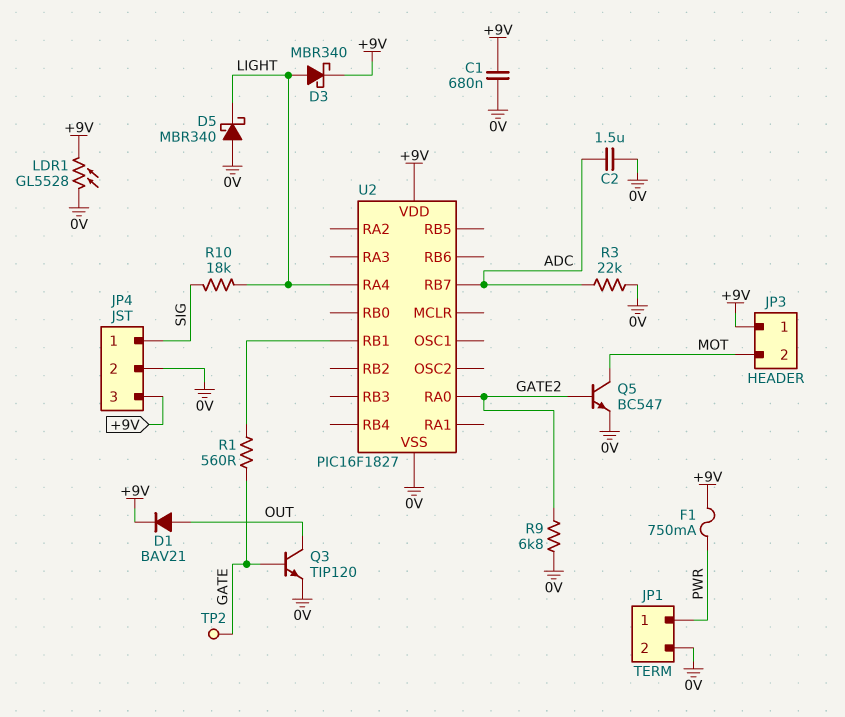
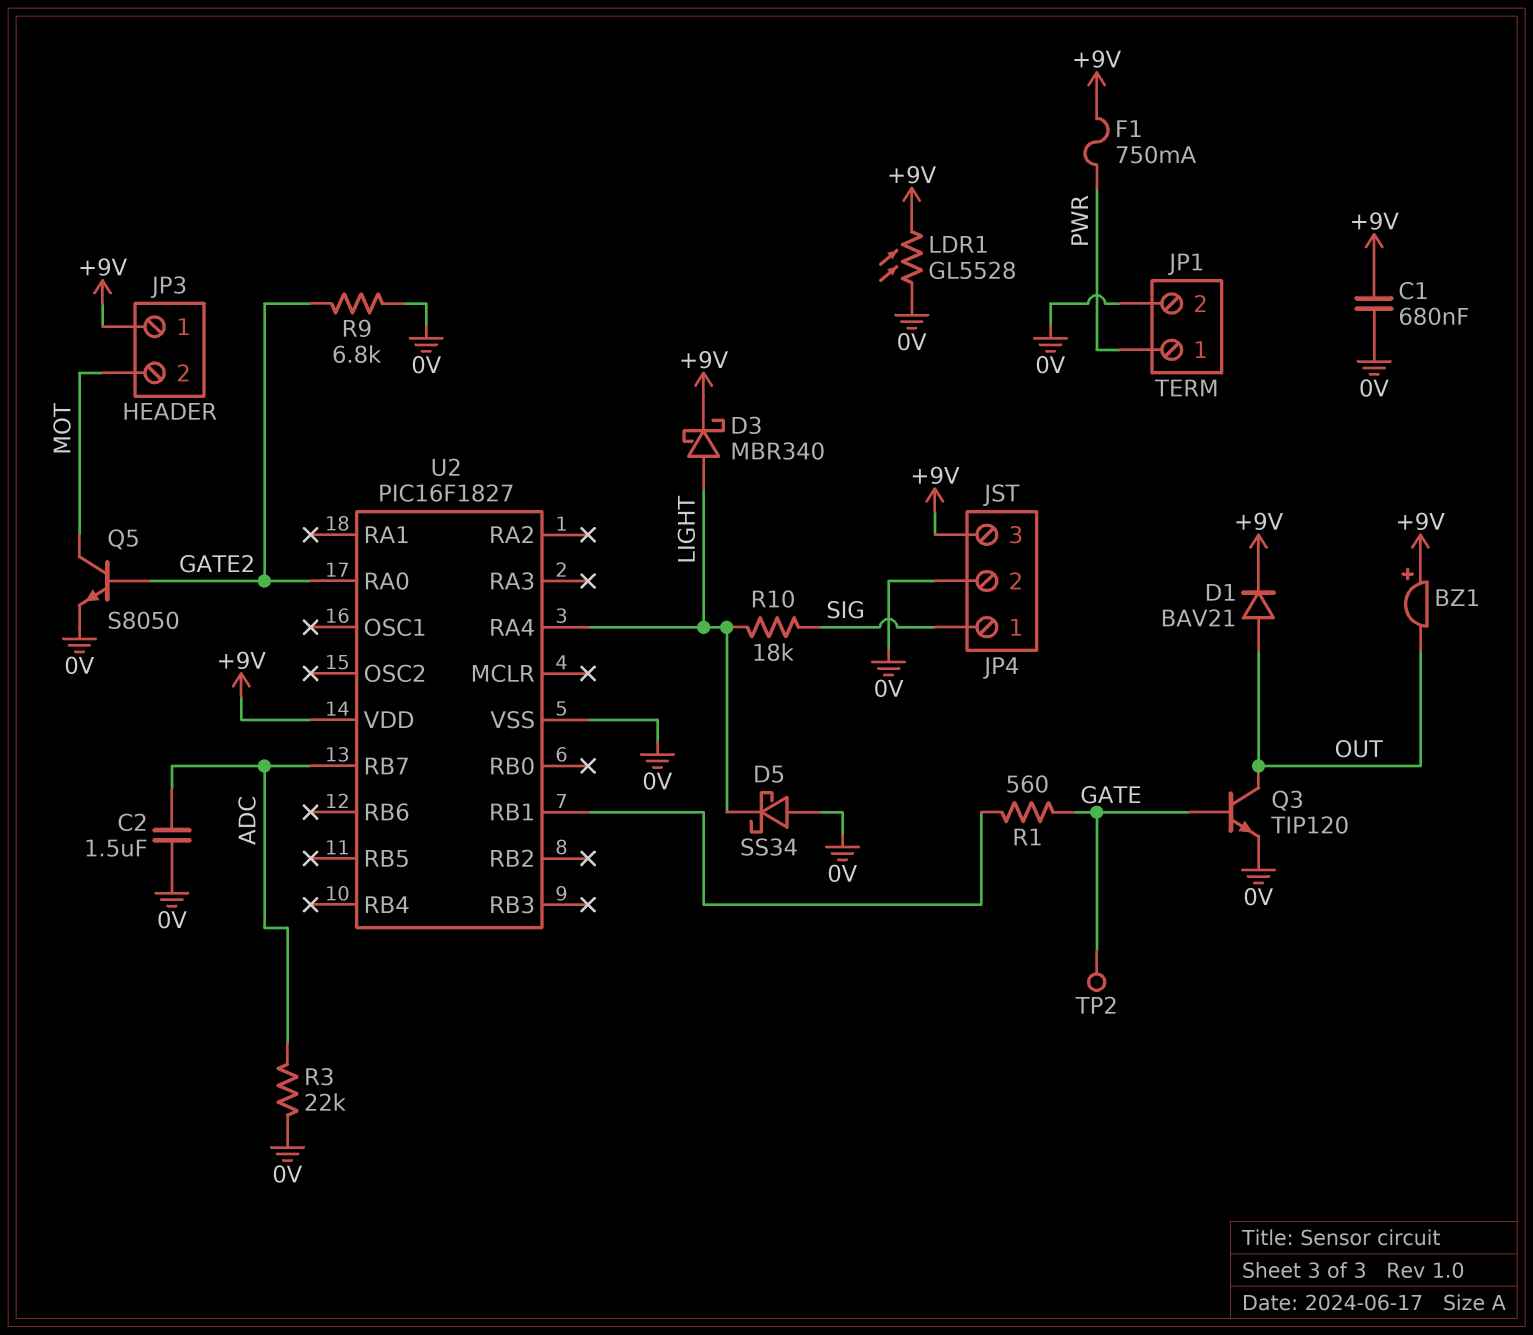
BZ1: none -> buzzer (plus +9V, minus OUT)
D5: schottky MBR340 (A 0V, K LIGHT) -> schottky SS34 (A 0V, K LIGHT)
Q5: NPN BC547 (B GATE2, C MOT, E 0V) -> NPN S8050 (B GATE2, C MOT, E 0V)

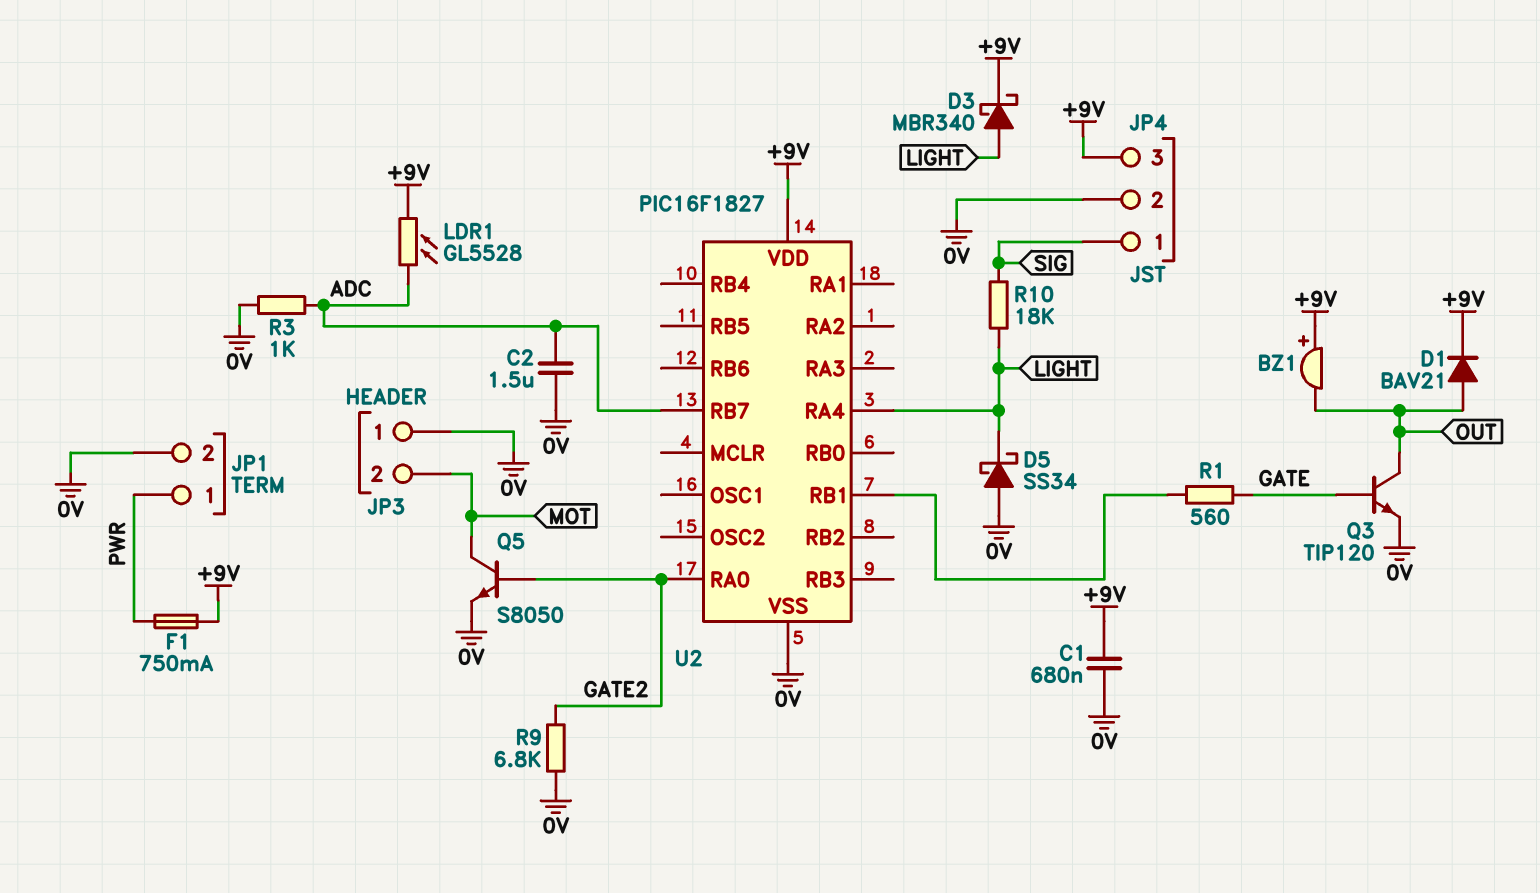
JP3 pin 1: +9V -> 0V
LDR1: GL5528 (+9V, 0V) -> GL5528 (+9V, ADC)
R3: 22k (0V, ADC) -> 1k (0V, ADC)
TP2: test point (GATE) -> none

